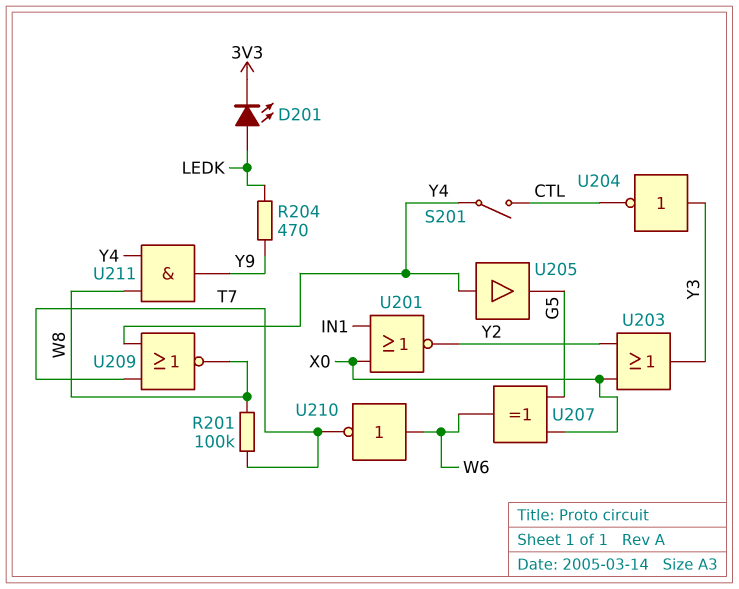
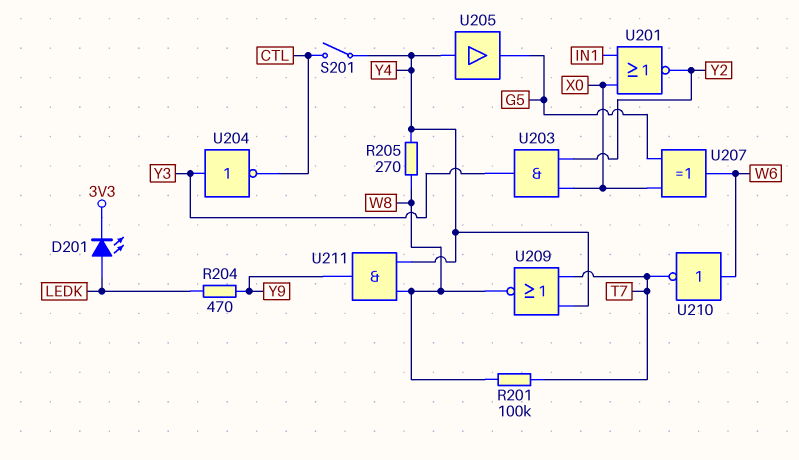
R205: none -> 270 (W8, Y4)
U203: OR (in X0, in Y2, out Y3) -> AND (in X0, in Y2, out Y3)

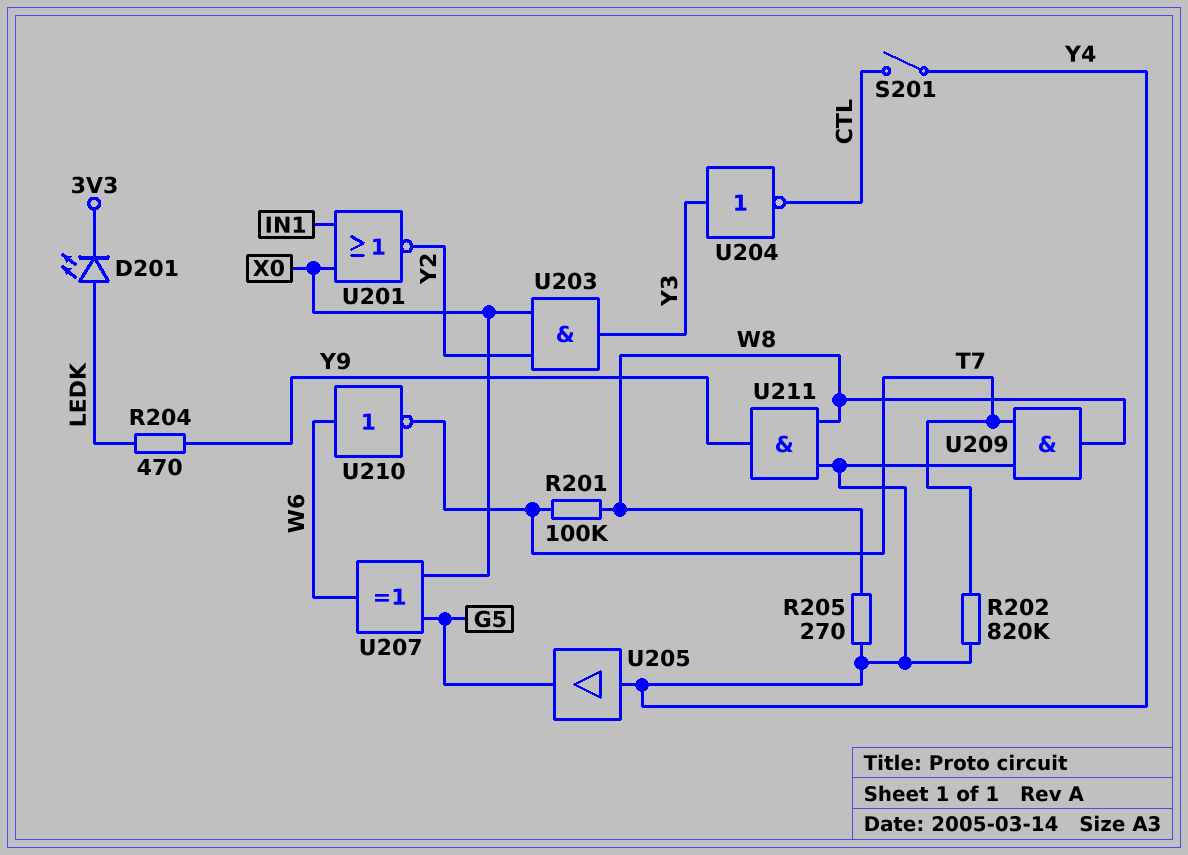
R202: none -> 820k (T7, Y4)
U209: NOR (in T7, in Y4, out W8) -> AND (in T7, in Y4, out W8)

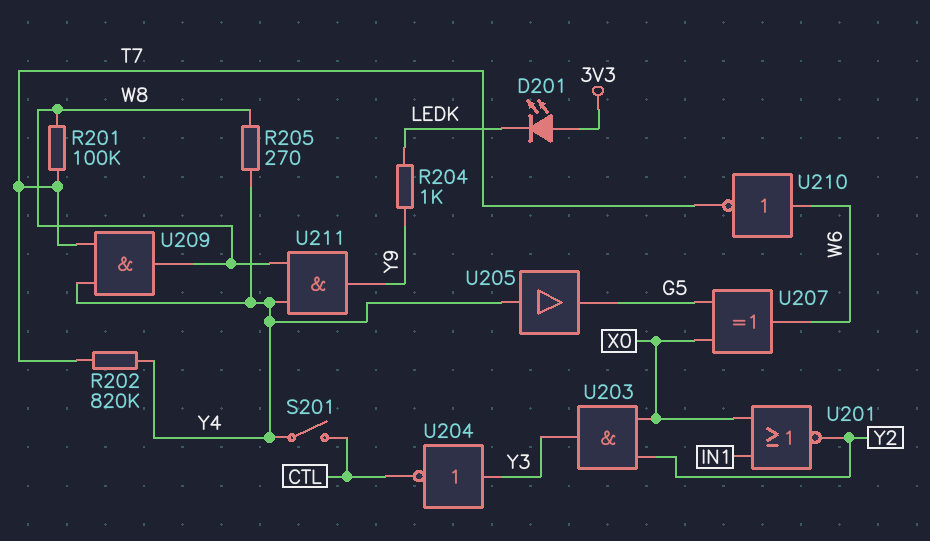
D201: LED (A LEDK, K 3V3) -> LED (A 3V3, K LEDK)
R204: 470 (LEDK, Y9) -> 1k (LEDK, Y9)

